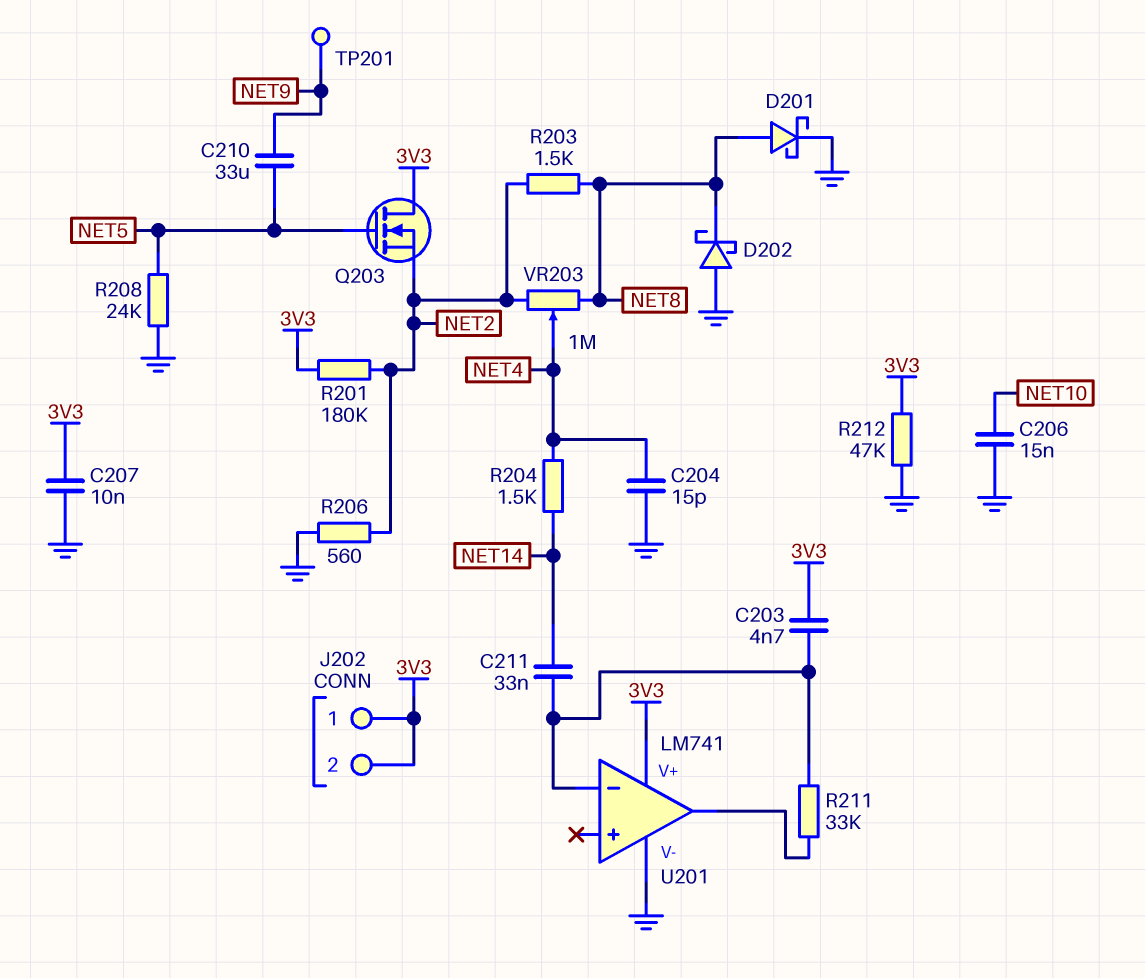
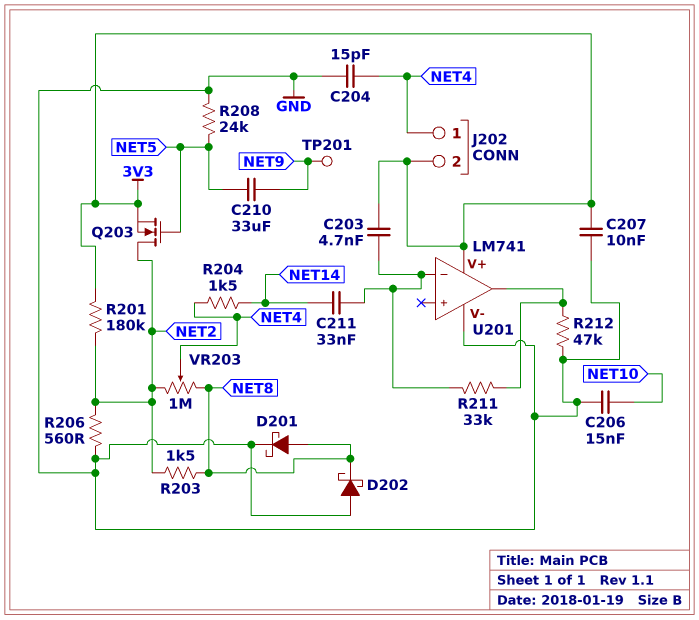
J202 pin 1: 3V3 -> NET4
Q203: NMOS (G NET5, D 3V3, S NET2) -> NMOS (G NET5, D NET2, S 3V3)
R212: 47k (3V3, GND) -> 47k (GND, U201/out)

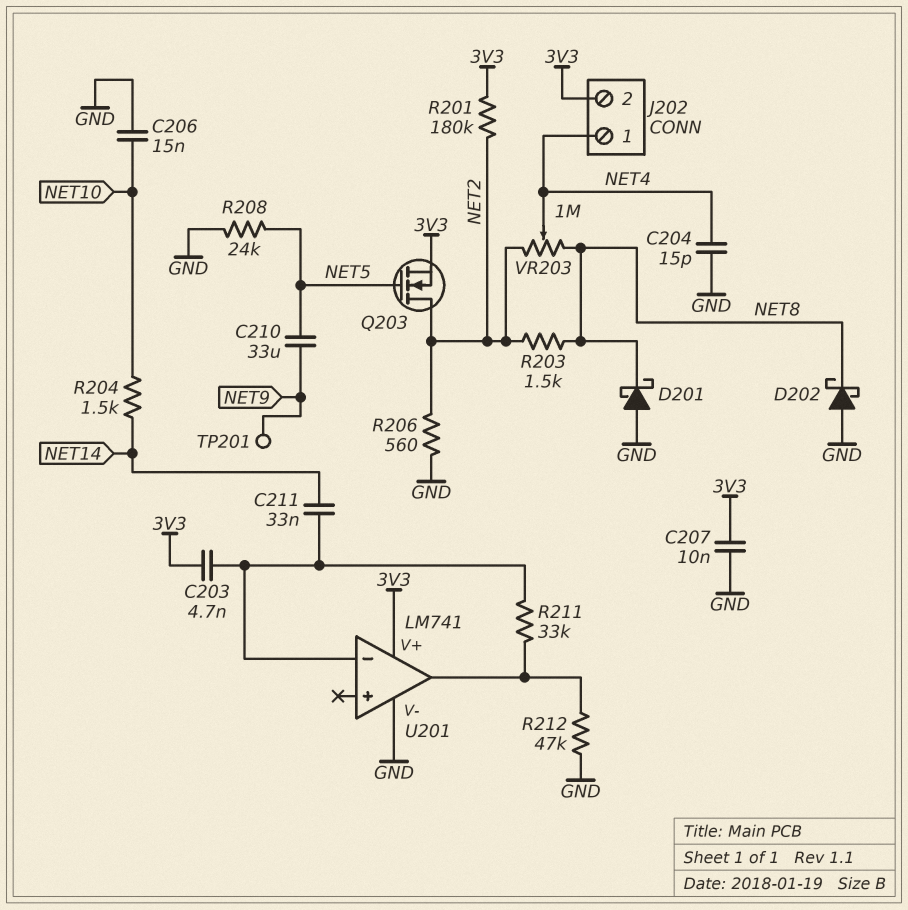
D201: schottky (A NET8, K GND) -> schottky (A GND, K NET8)
R204: 1.5k (NET4, NET14) -> 1.5k (NET10, NET14)

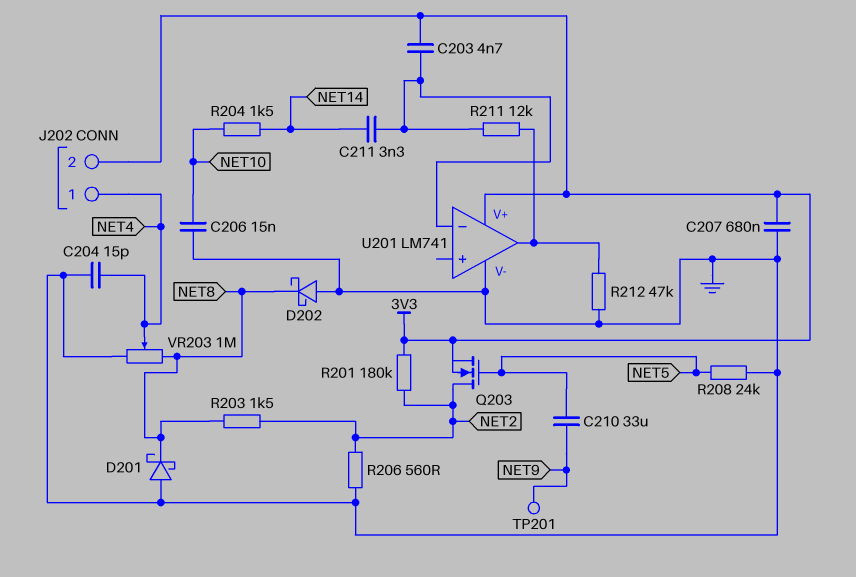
C207: 10nF (3V3, GND) -> 680nF (3V3, GND)
C211: 33nF (NET14, U201/in-) -> 3.3nF (NET14, U201/in-)
R211: 33k (U201/in-, U201/out) -> 12k (U201/in-, U201/out)
VR203: 1M (NET2, NET8, wiper NET4) -> 1M (GND, NET8, wiper NET4)

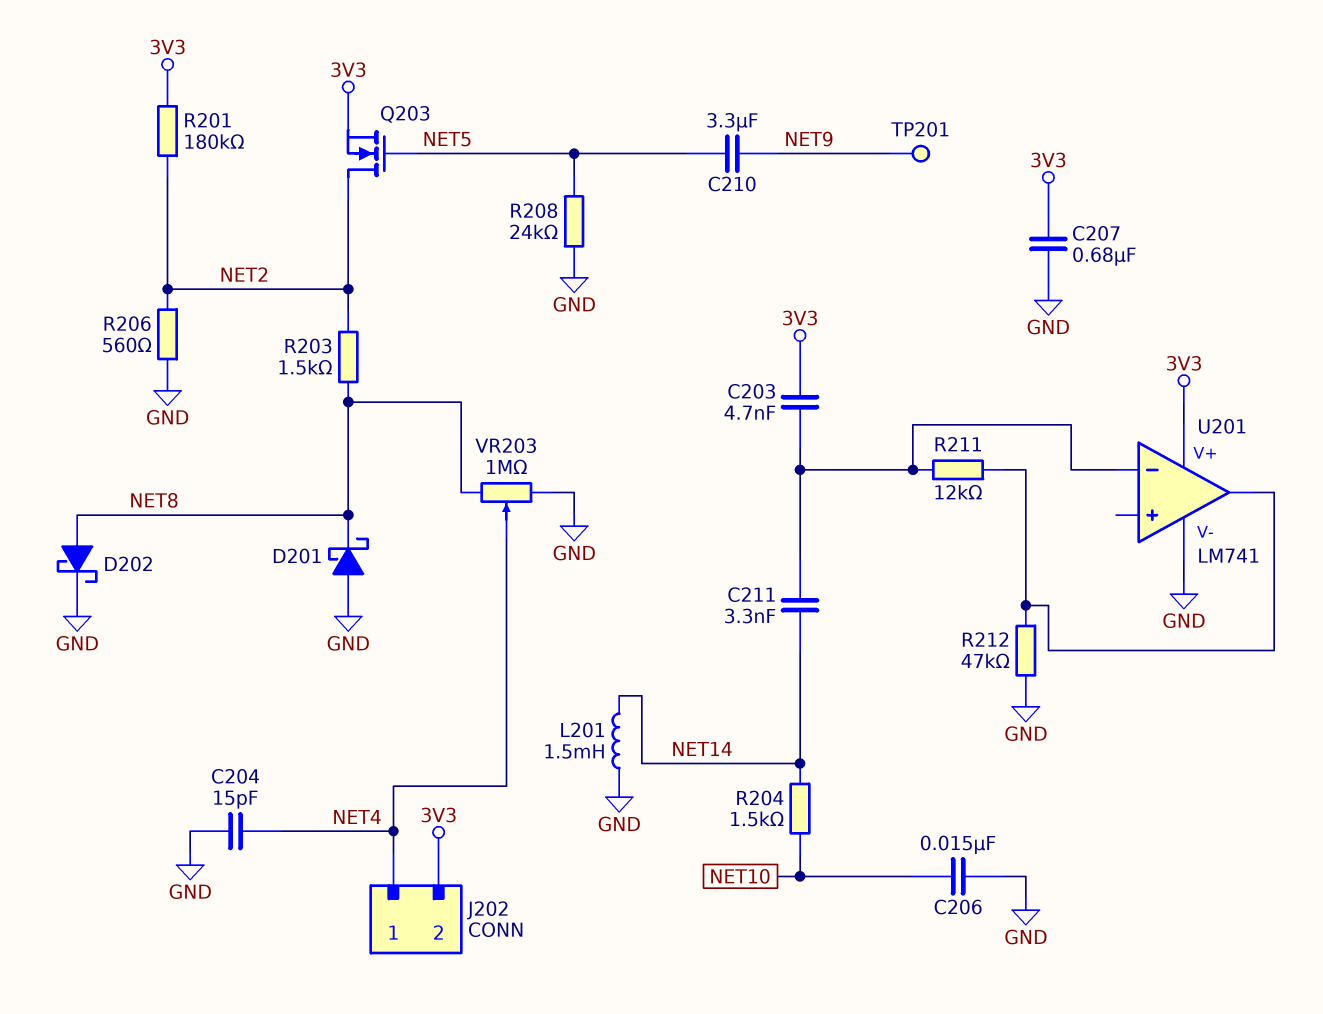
C210: 33uF (NET5, NET9) -> 3.3uF (NET5, NET9)
D202: schottky (A GND, K NET8) -> schottky (A NET8, K GND)
L201: none -> 1.5mH (GND, NET14)

